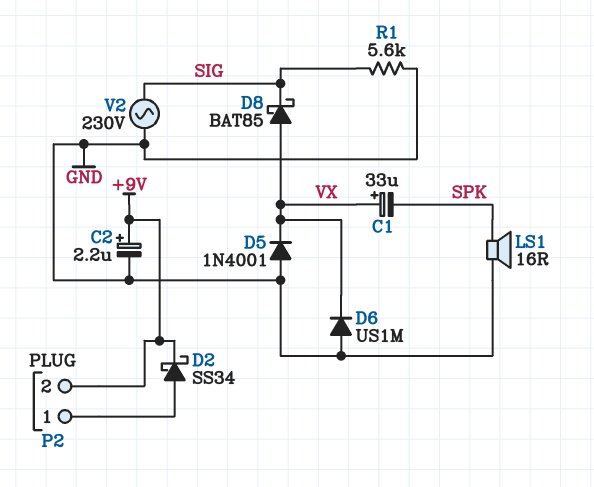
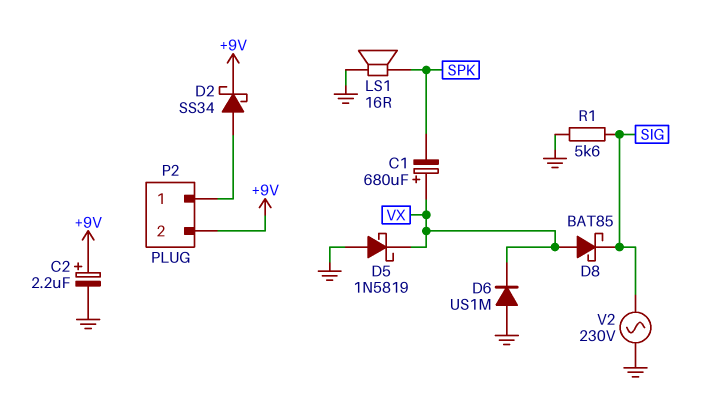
C1: 33uF (plus VX, minus SPK) -> 680uF (plus VX, minus SPK)
D5: diode 1N4001 (A GND, K VX) -> schottky 1N5819 (A GND, K VX)

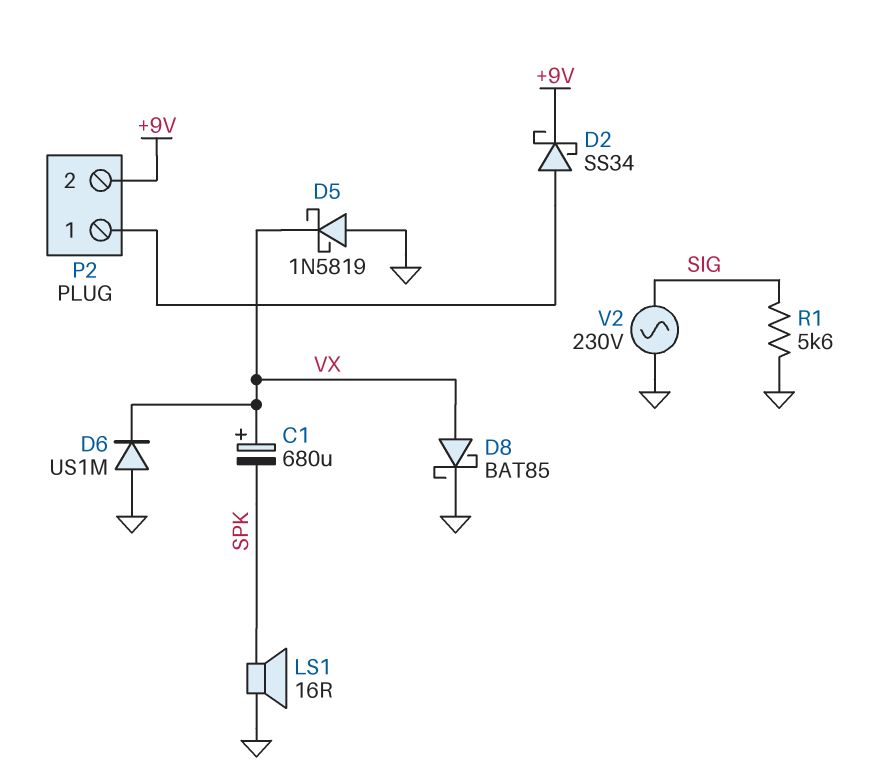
C2: 2.2uF (plus +9V, minus GND) -> none
D8: schottky BAT85 (A VX, K SIG) -> schottky BAT85 (A VX, K GND)

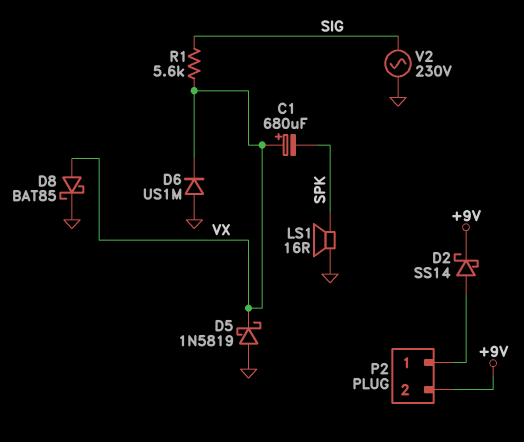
D2: schottky SS34 (A P2/1, K +9V) -> schottky SS14 (A P2/1, K +9V)
R1: 5.6k (GND, SIG) -> 5.6k (SIG, VX)

